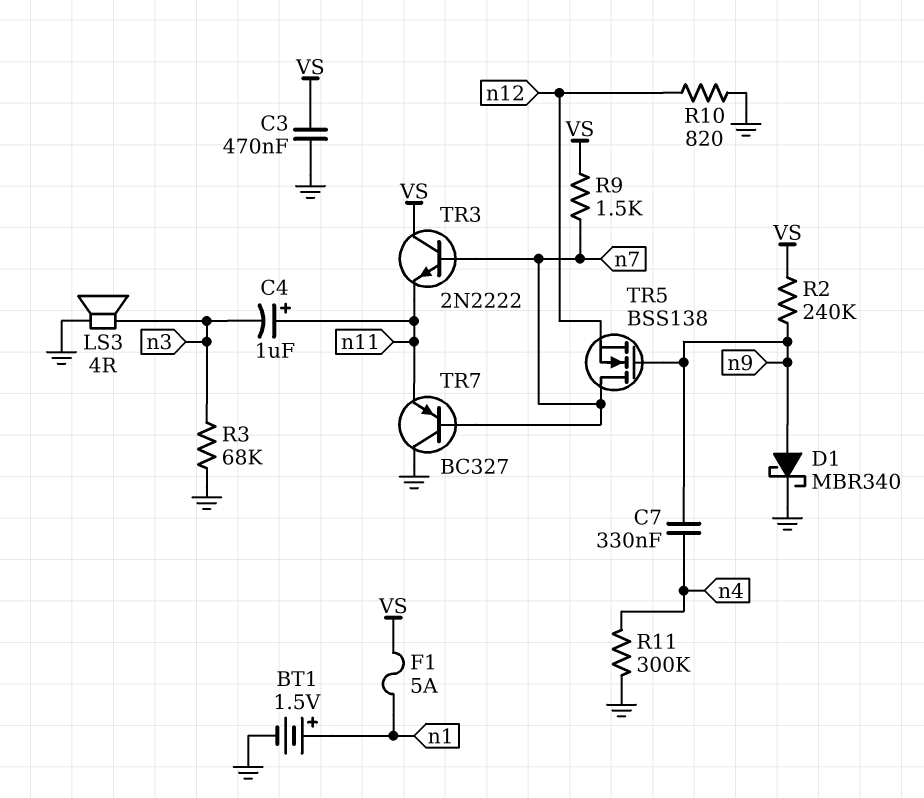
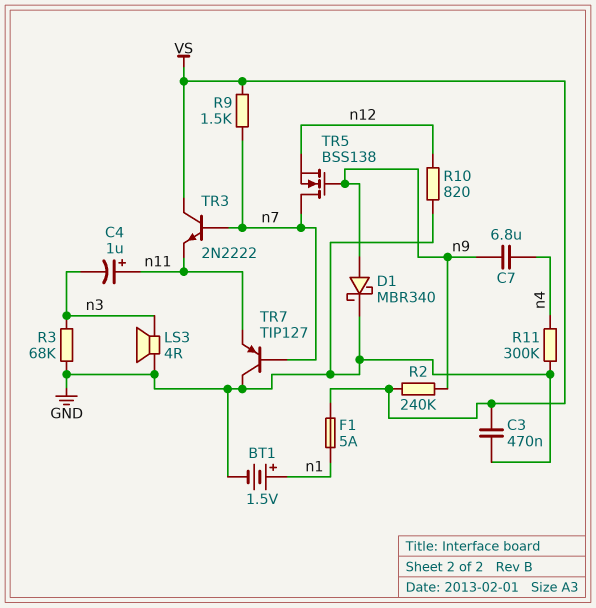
C7: 330nF (n4, n9) -> 6.8uF (n4, n9)
TR7: PNP BC327 (B n7, C GND, E n11) -> PNP TIP127 (B n7, C GND, E n11)

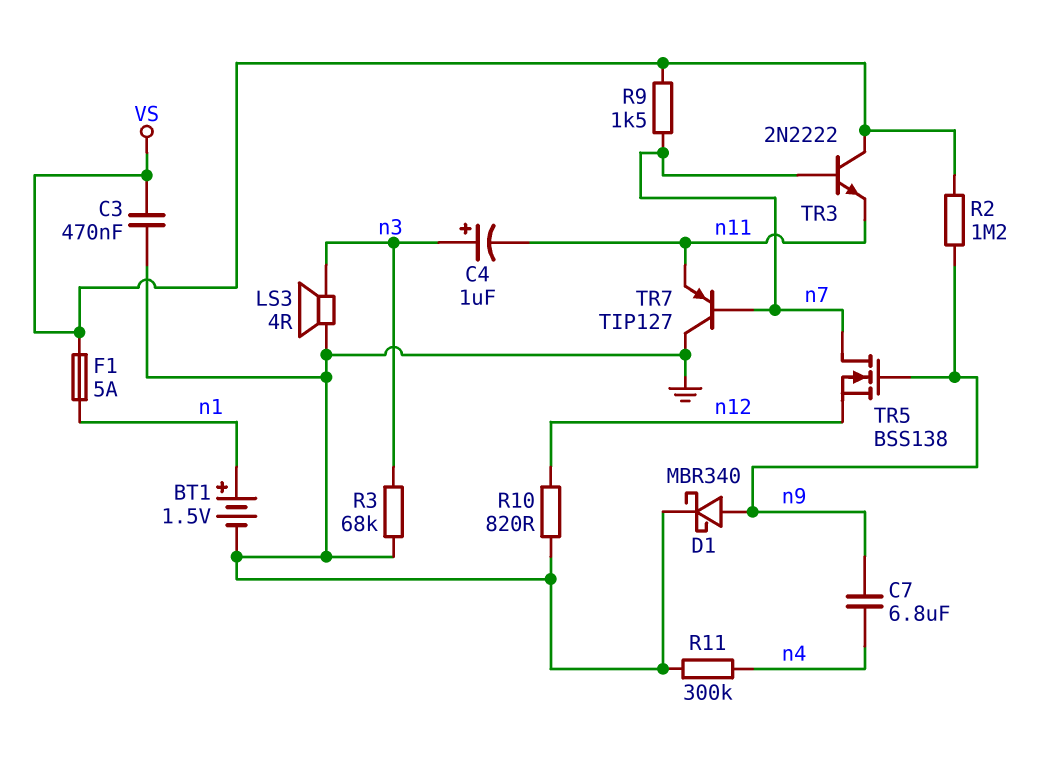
C4: 1uF (plus n11, minus n3) -> 1uF (plus n3, minus n11)
R2: 240k (VS, n9) -> 1.2M (VS, n9)

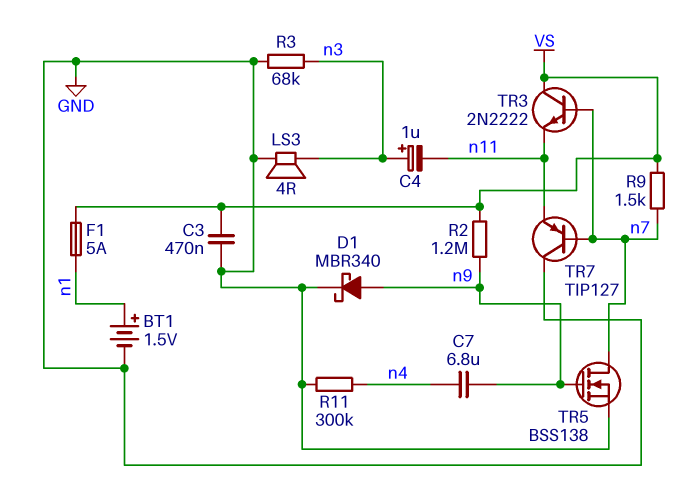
R10: 820 (GND, n12) -> none
TR5: NMOS BSS138 (G n9, D n7, S n12) -> NMOS BSS138 (G n9, D n7, S GND)

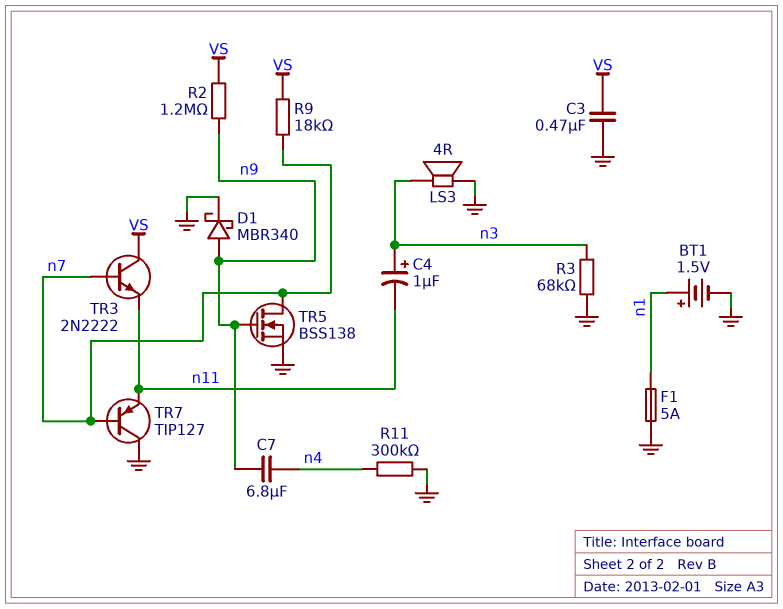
F1: 5A (VS, n1) -> 5A (GND, n1)
R9: 1.5k (VS, n7) -> 18k (VS, n7)

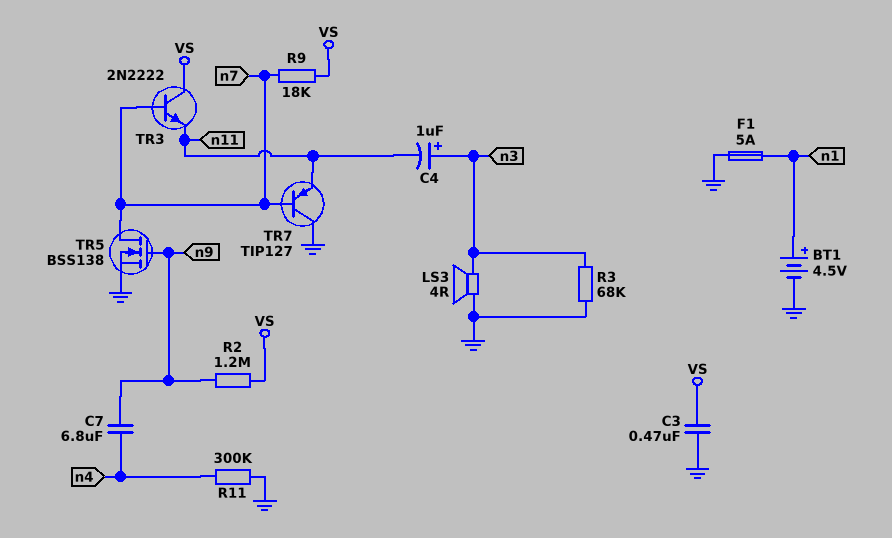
BT1: 1.5V (plus n1, minus GND) -> 4.5V (plus n1, minus GND)
D1: schottky MBR340 (A n9, K GND) -> none

